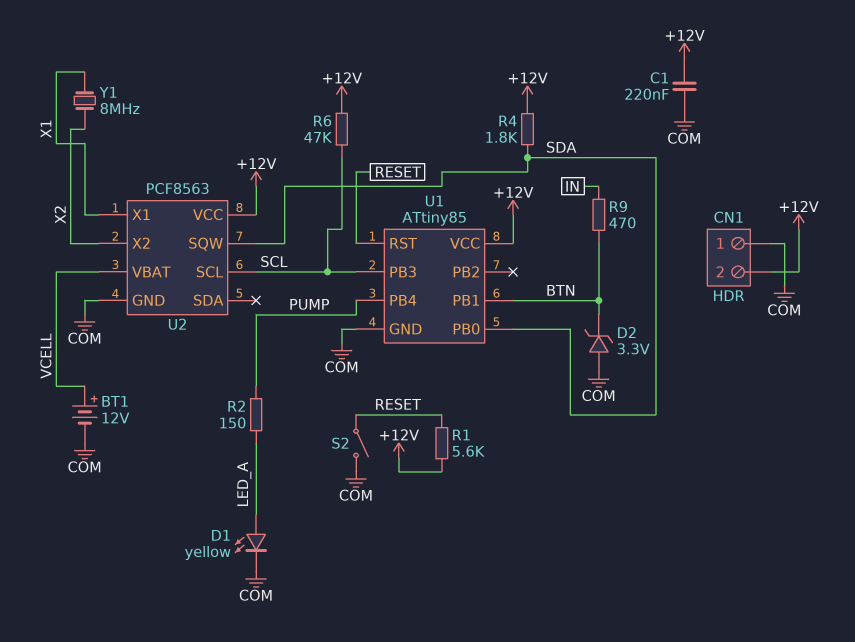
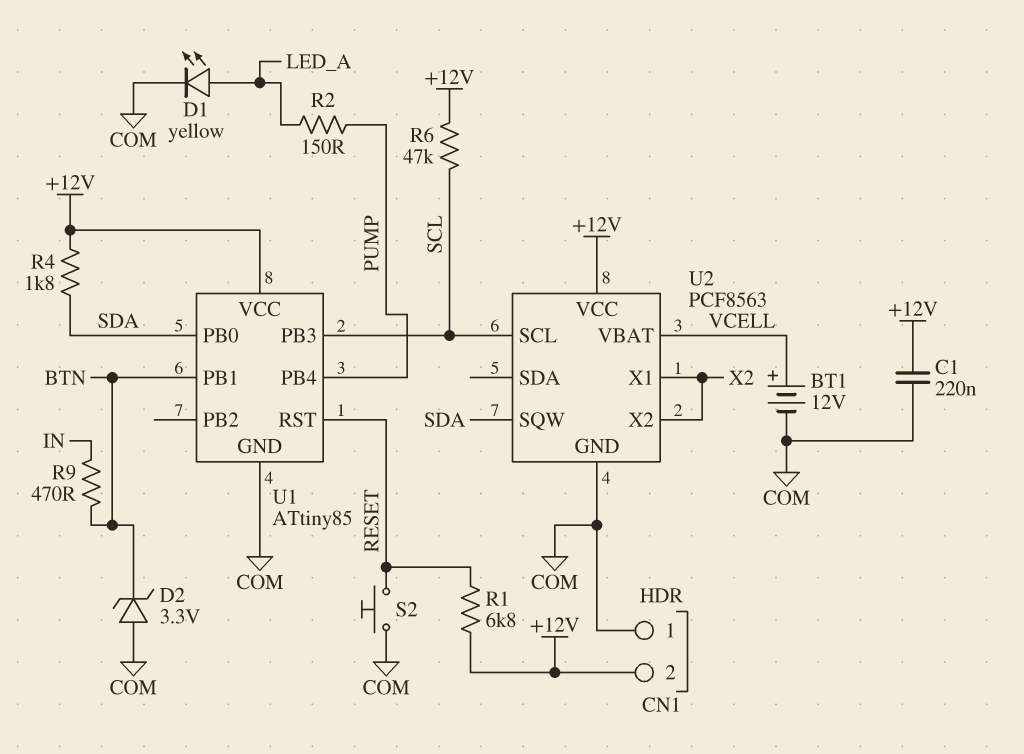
R1: 5.6k (+12V, RESET) -> 6.8k (+12V, RESET)
S2: switch (COM, RESET) -> button (COM, RESET)
U2 pin X1: X1 -> X2
Y1: 8MHz (X1, X2) -> none

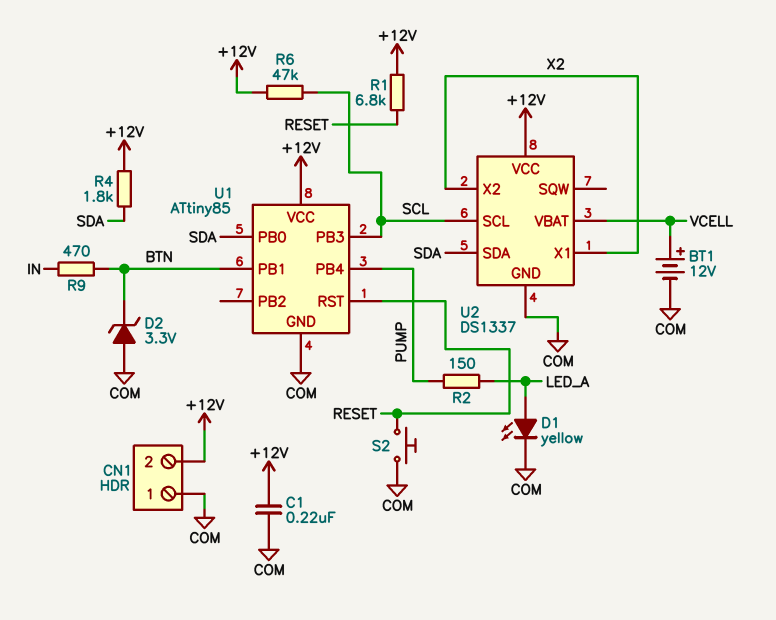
U2: PCF8563 -> DS1337
U2 pin SDA: none -> SDA
U2 pin SQW: SDA -> none

